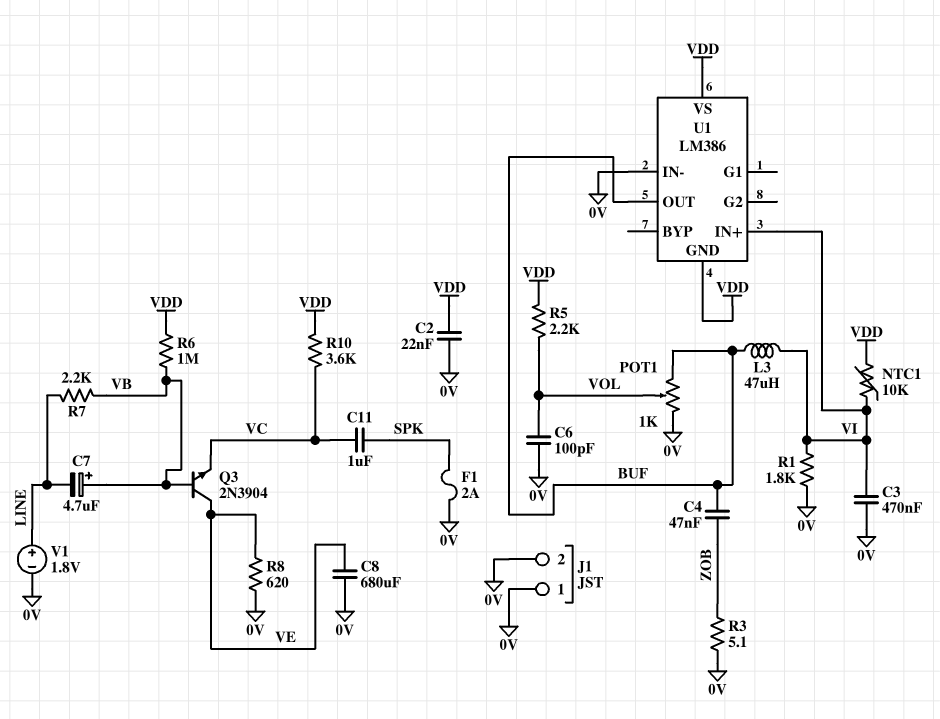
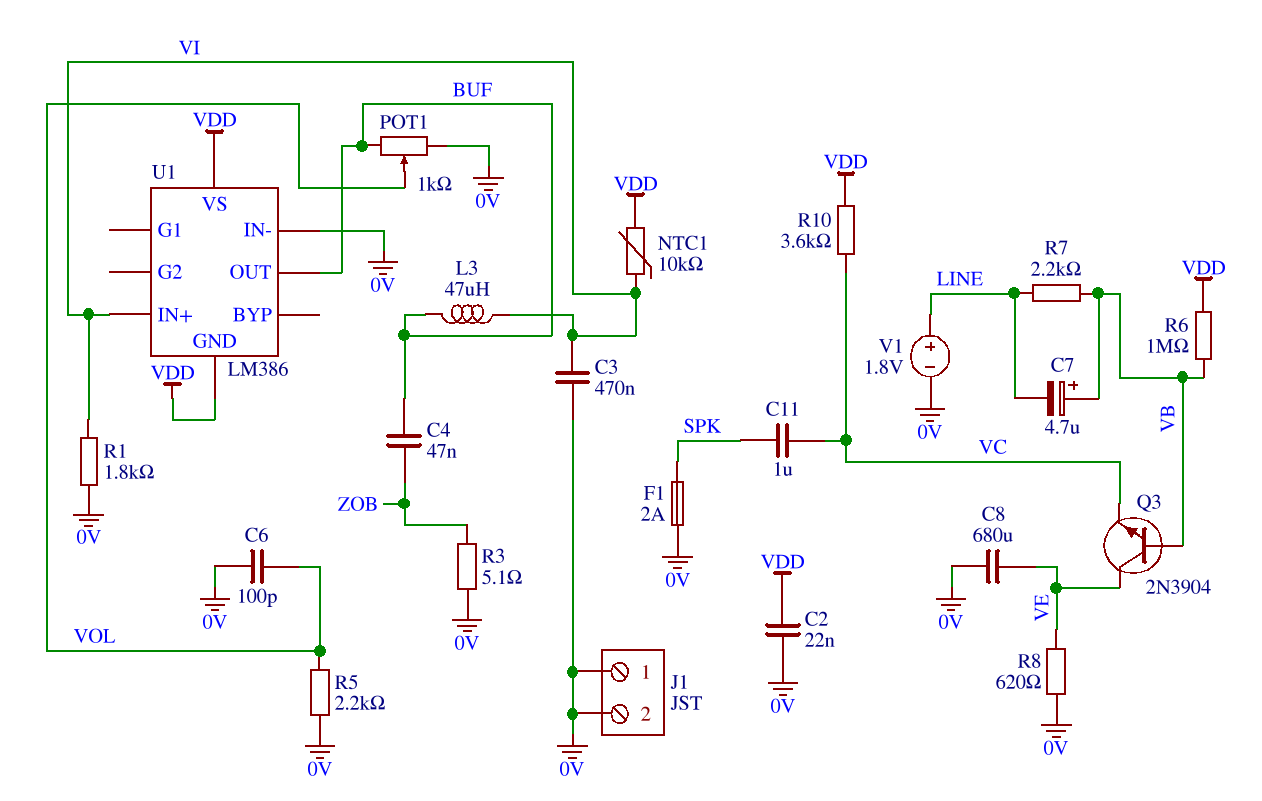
R5: 2.2k (VDD, VOL) -> 2.2k (0V, VOL)

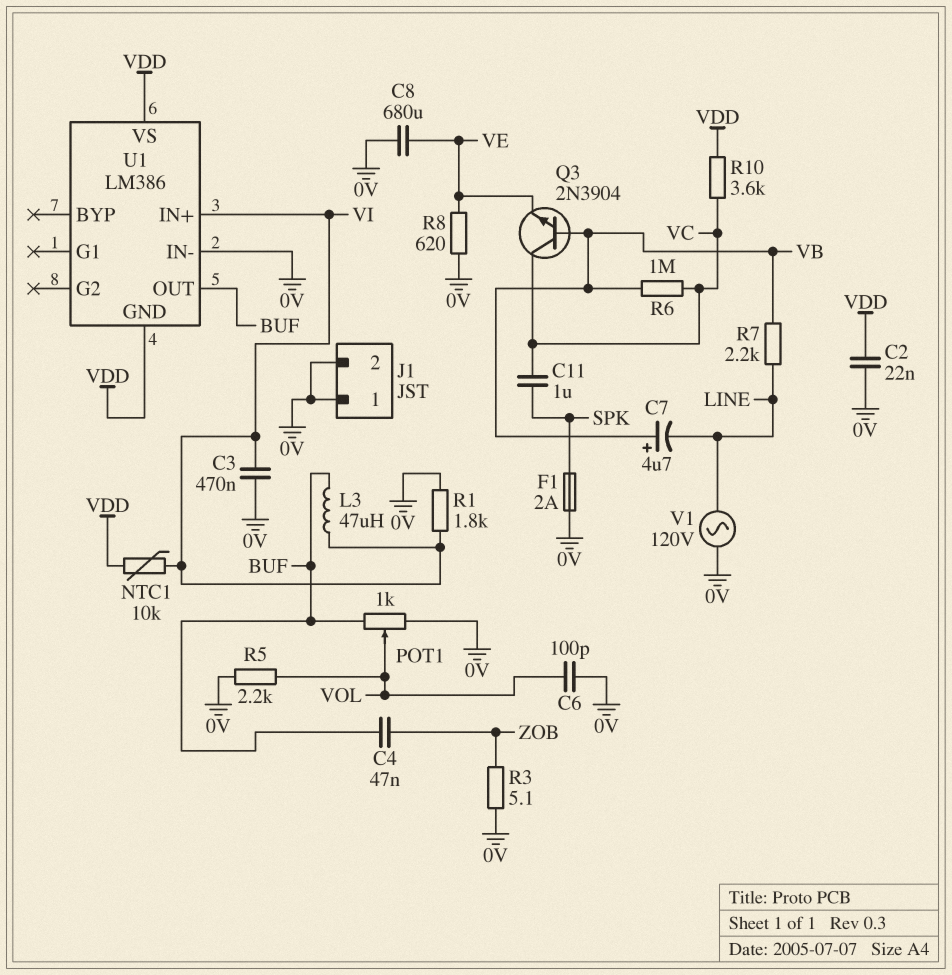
Q3: NPN 2N3904 (B VB, C VE, E VC) -> NPN 2N3904 (B VB, C VC, E VE)
R6: 1M (VB, VDD) -> 1M (VB, VC)
V1: 1.8V (plus LINE, minus 0V) -> AC 120V (0V, LINE)

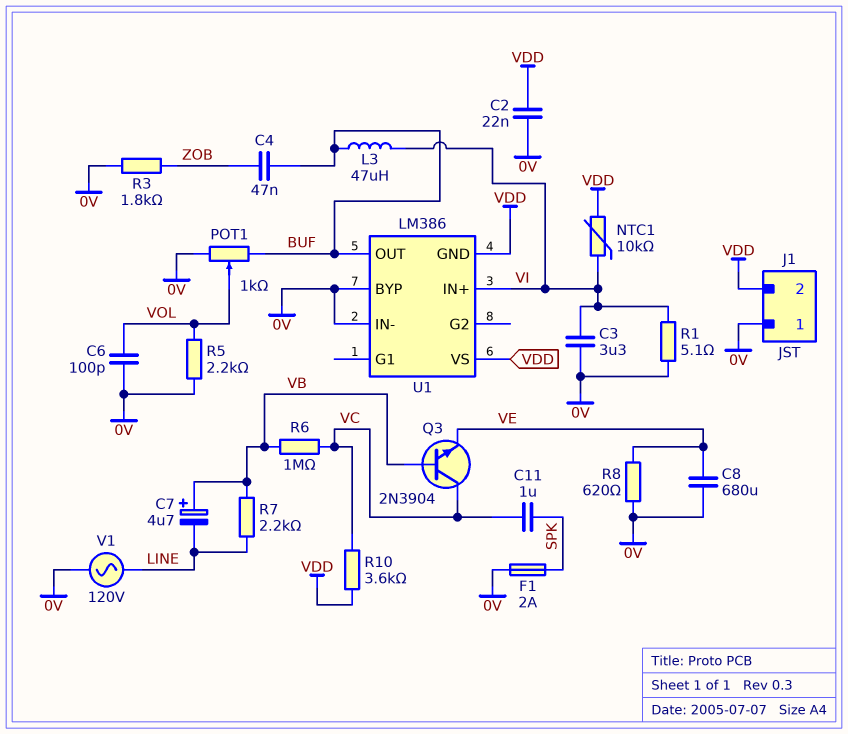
C3: 470nF (0V, VI) -> 3.3uF (0V, VI)
J1 pin 2: 0V -> VDD
R1: 1.8k (0V, VI) -> 5.1 (0V, VI)
R3: 5.1 (0V, ZOB) -> 1.8k (0V, ZOB)
U1 pin BYP: none -> 0V

